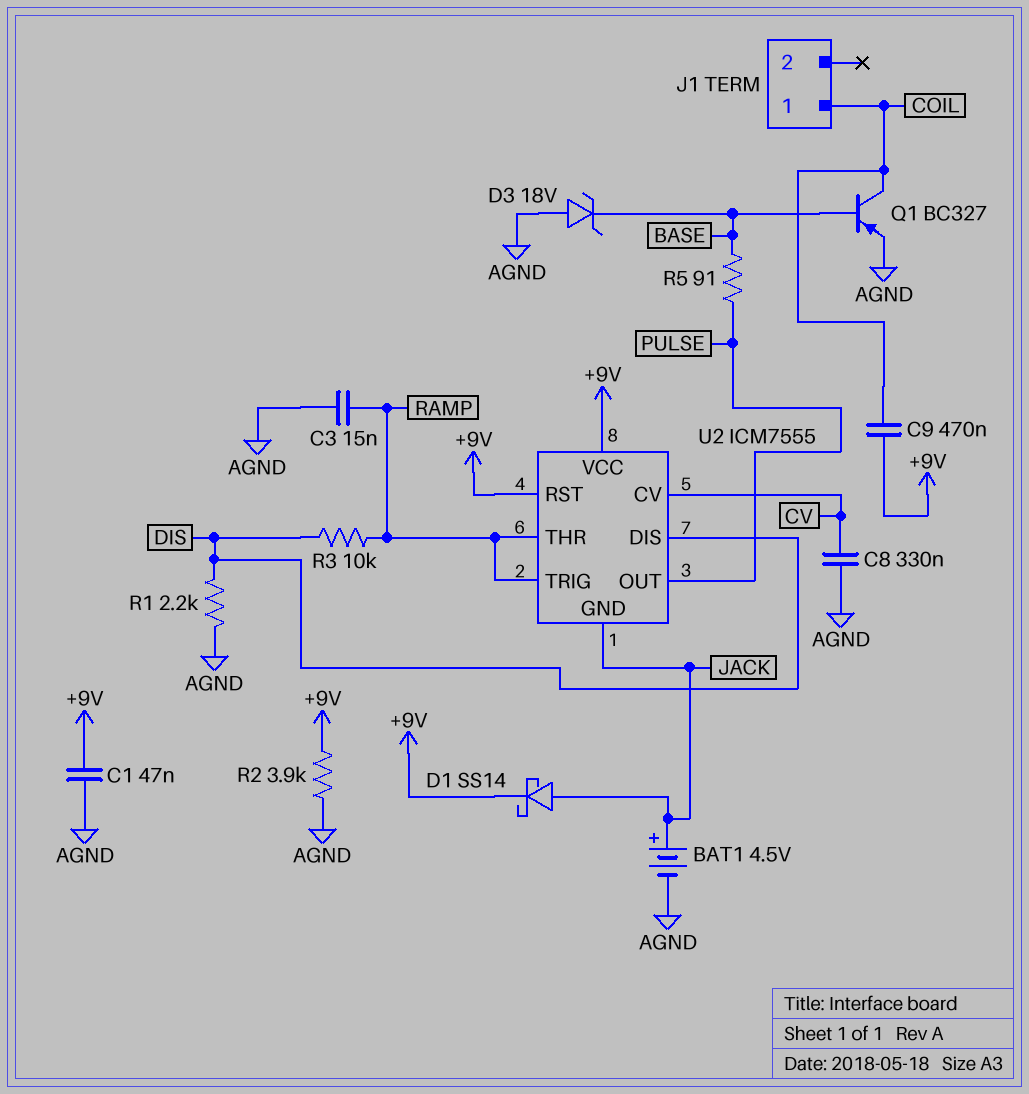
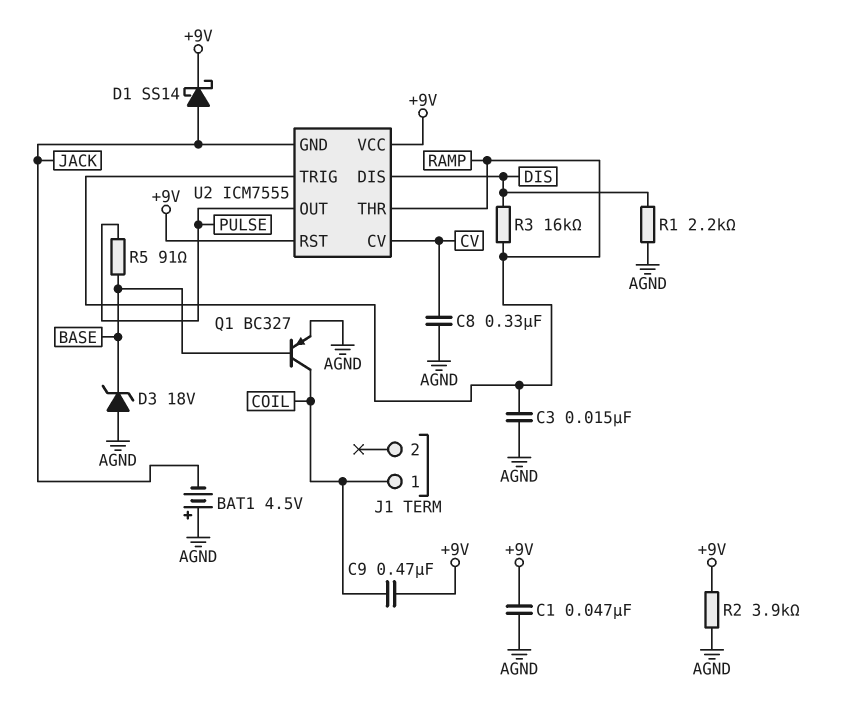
BAT1: 4.5V (plus JACK, minus AGND) -> 4.5V (plus AGND, minus JACK)
R3: 10k (DIS, RAMP) -> 16k (DIS, RAMP)

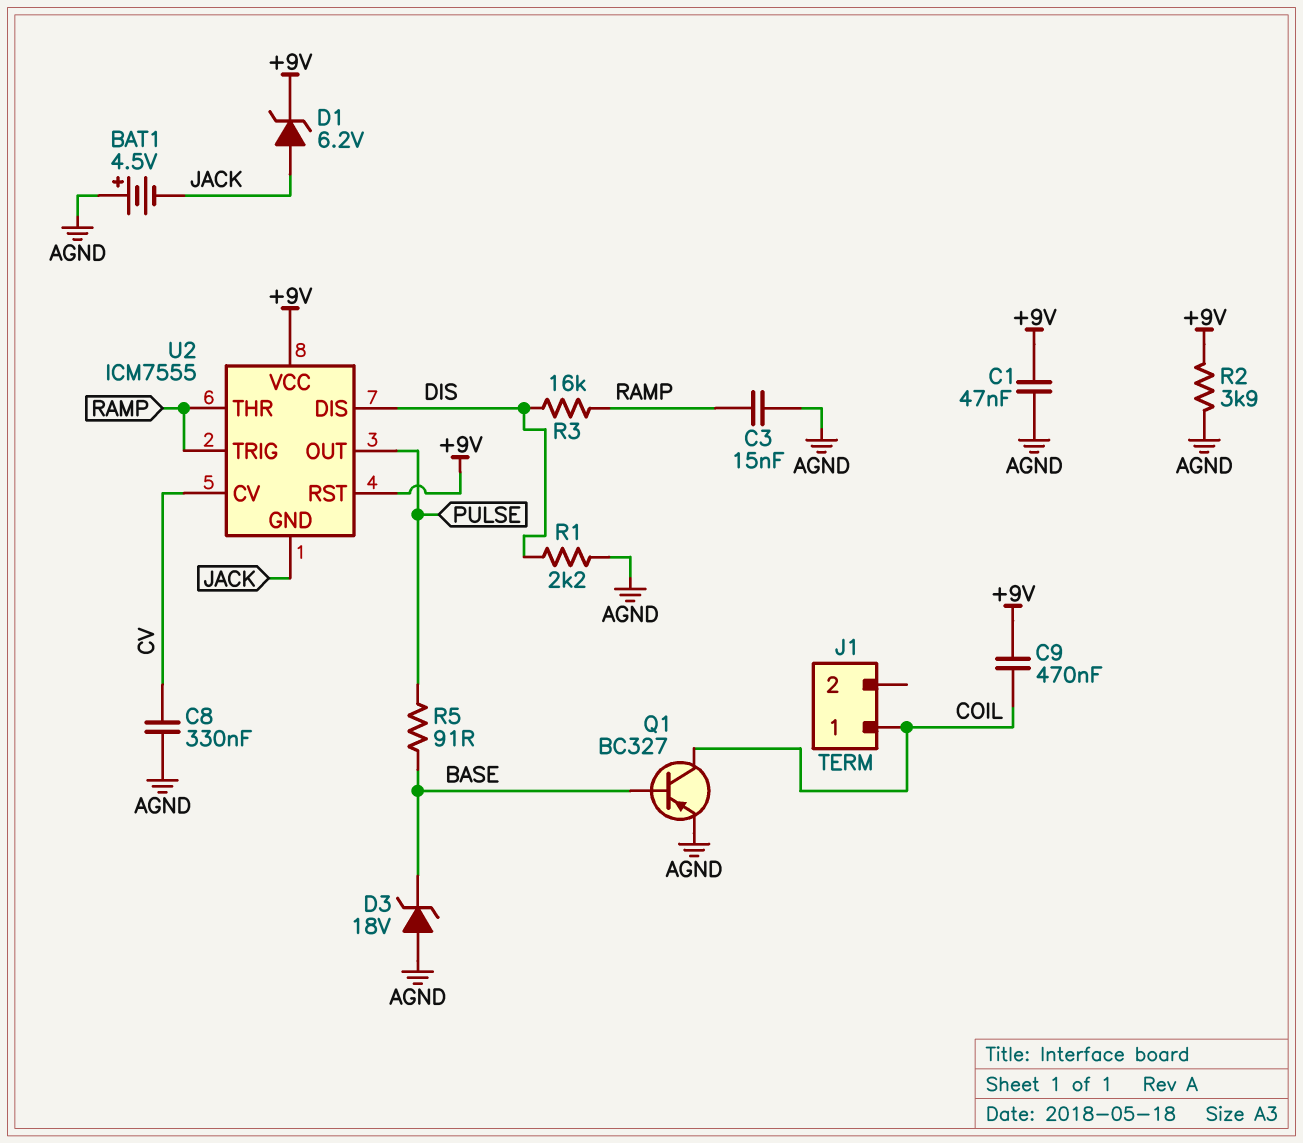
D1: schottky SS14 (A JACK, K +9V) -> zener 6.2V (A JACK, K +9V)

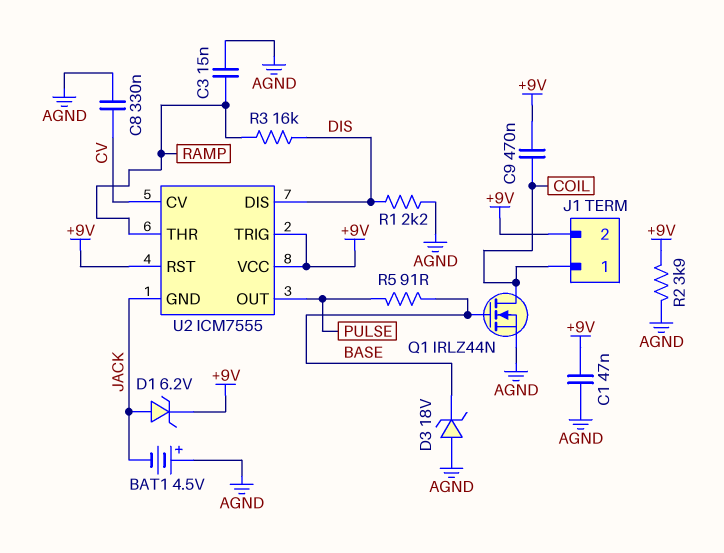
J1 pin 2: none -> +9V
Q1: PNP BC327 (B BASE, C COIL, E AGND) -> NMOS IRLZ44N (G BASE, D COIL, S AGND)
U2 pin TRIG: RAMP -> +9V

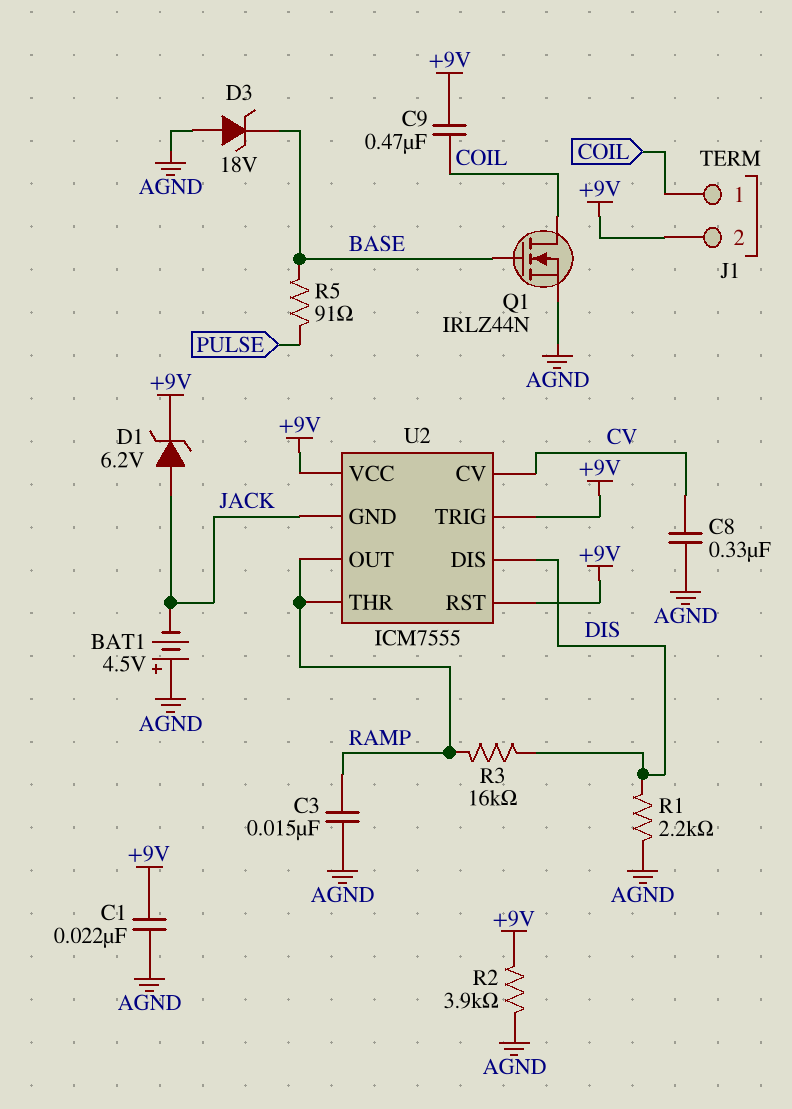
C1: 47nF (+9V, AGND) -> 22nF (+9V, AGND)
U2 pin OUT: PULSE -> RAMP

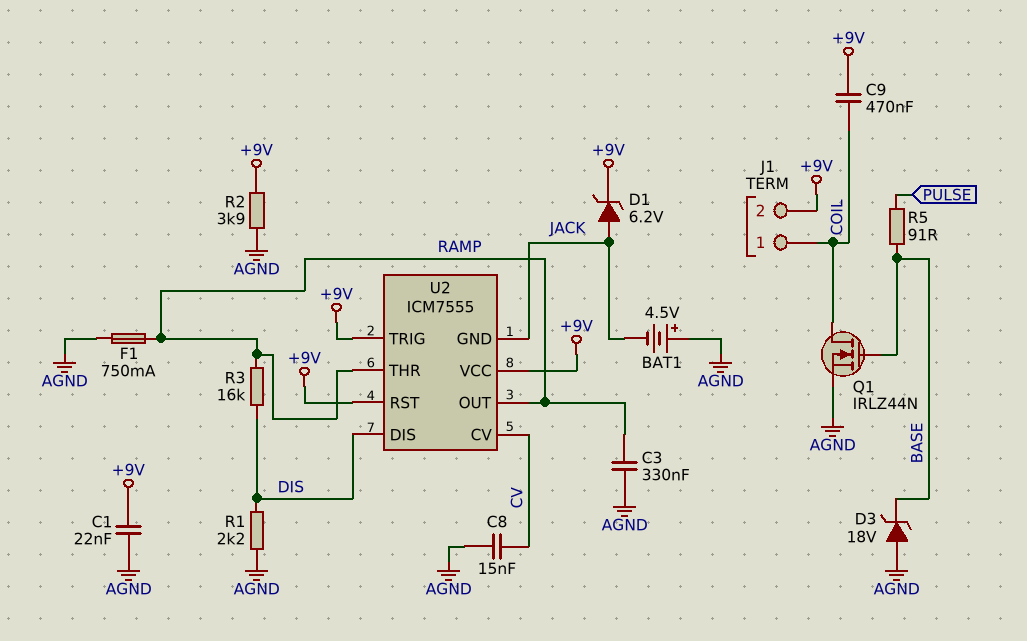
C3: 15nF (AGND, RAMP) -> 330nF (AGND, RAMP)
C8: 330nF (AGND, CV) -> 15nF (AGND, CV)
F1: none -> 750mA (AGND, RAMP)

